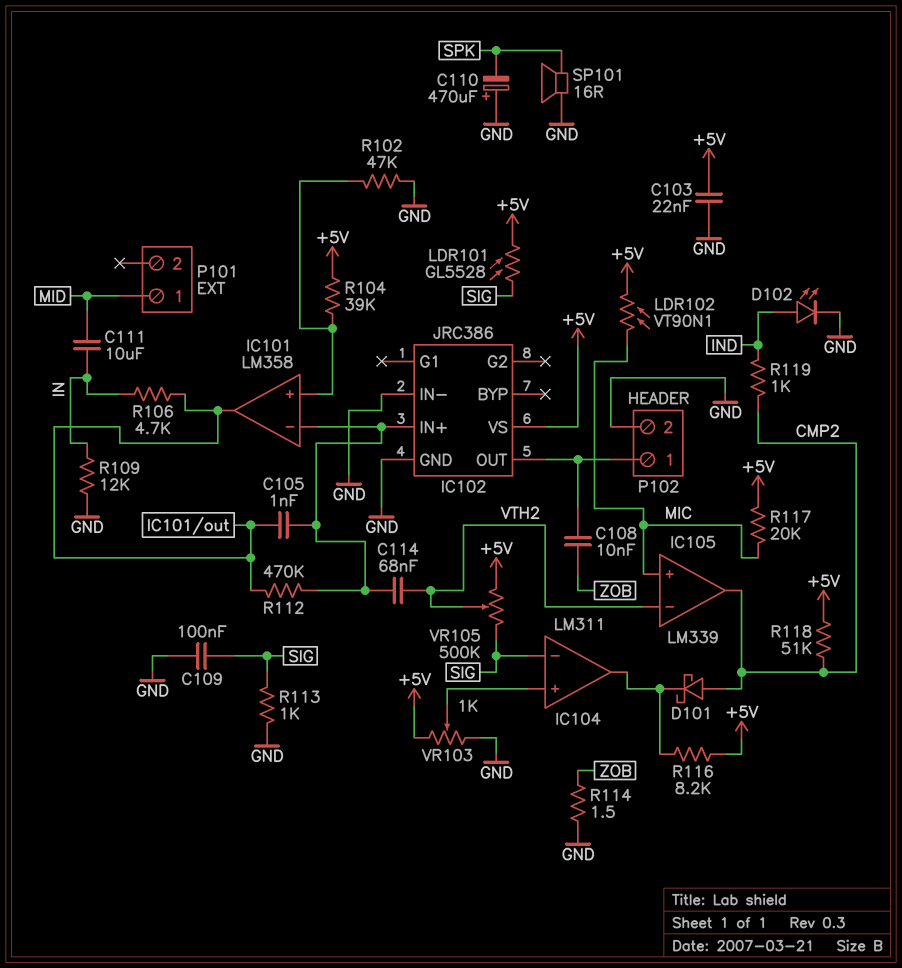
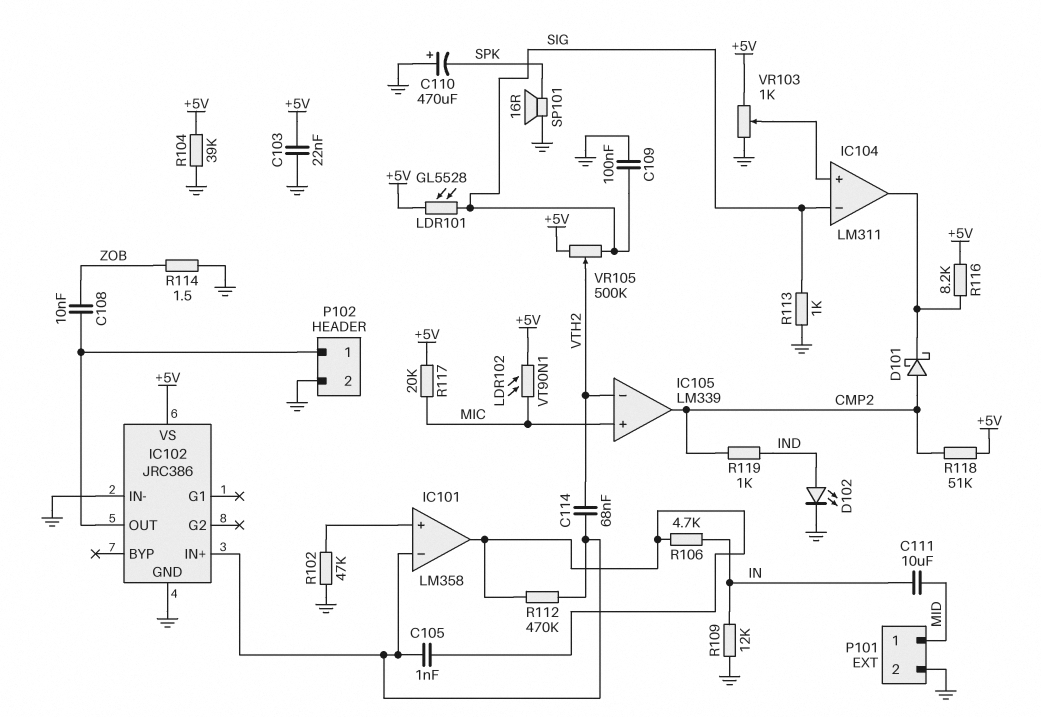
P101 pin 2: none -> GND
R104: 39k (+5V, IC101/in+) -> 39k (+5V, GND)

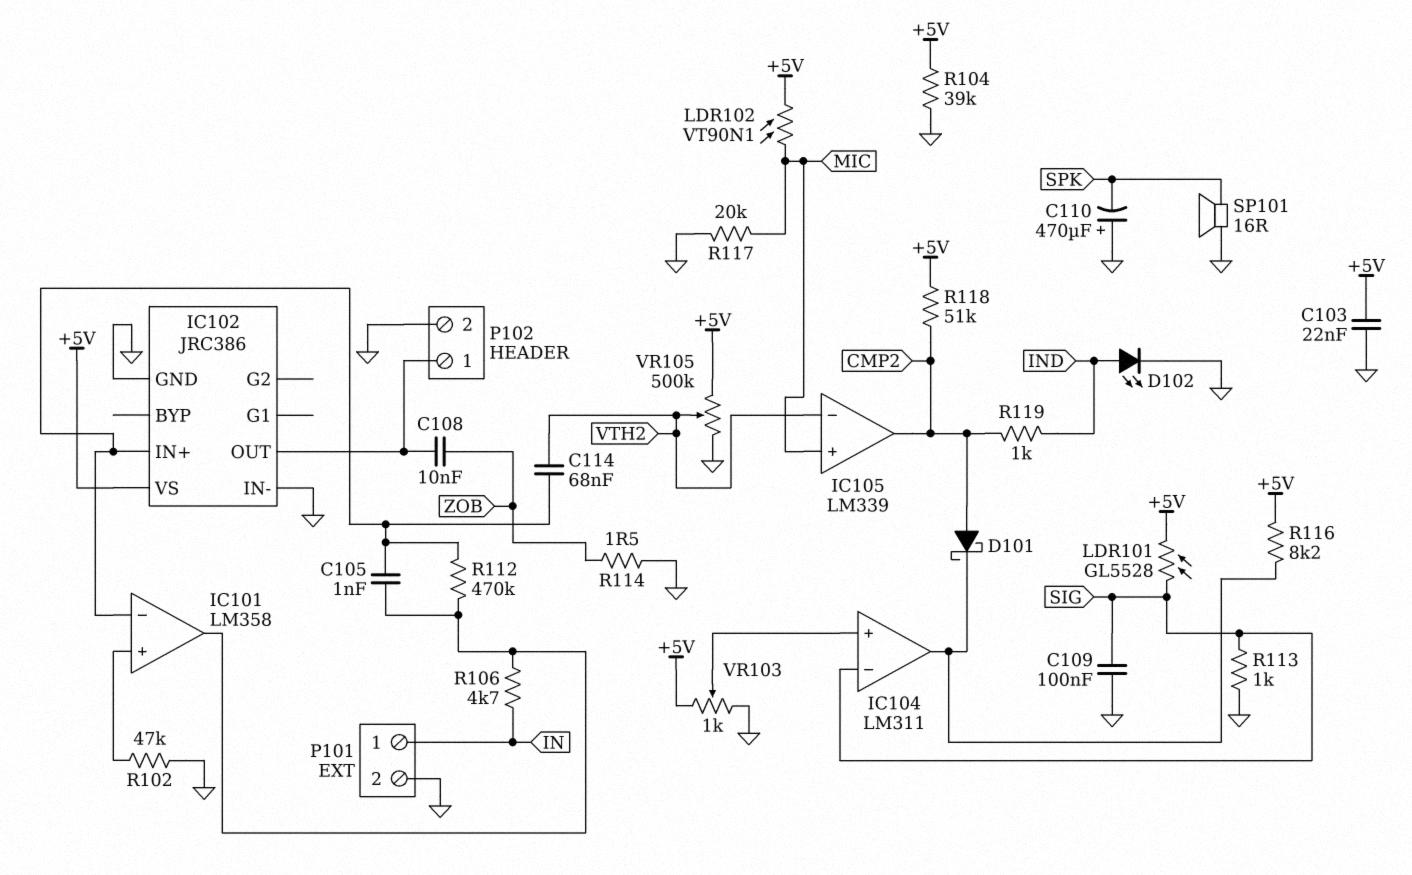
C111: 10uF (IN, MID) -> none
P101 pin 1: MID -> IN
R109: 12k (GND, IN) -> none
R117: 20k (+5V, MIC) -> 20k (GND, MIC)
VR105: 500k (+5V, SIG, wiper VTH2) -> 500k (+5V, GND, wiper VTH2)

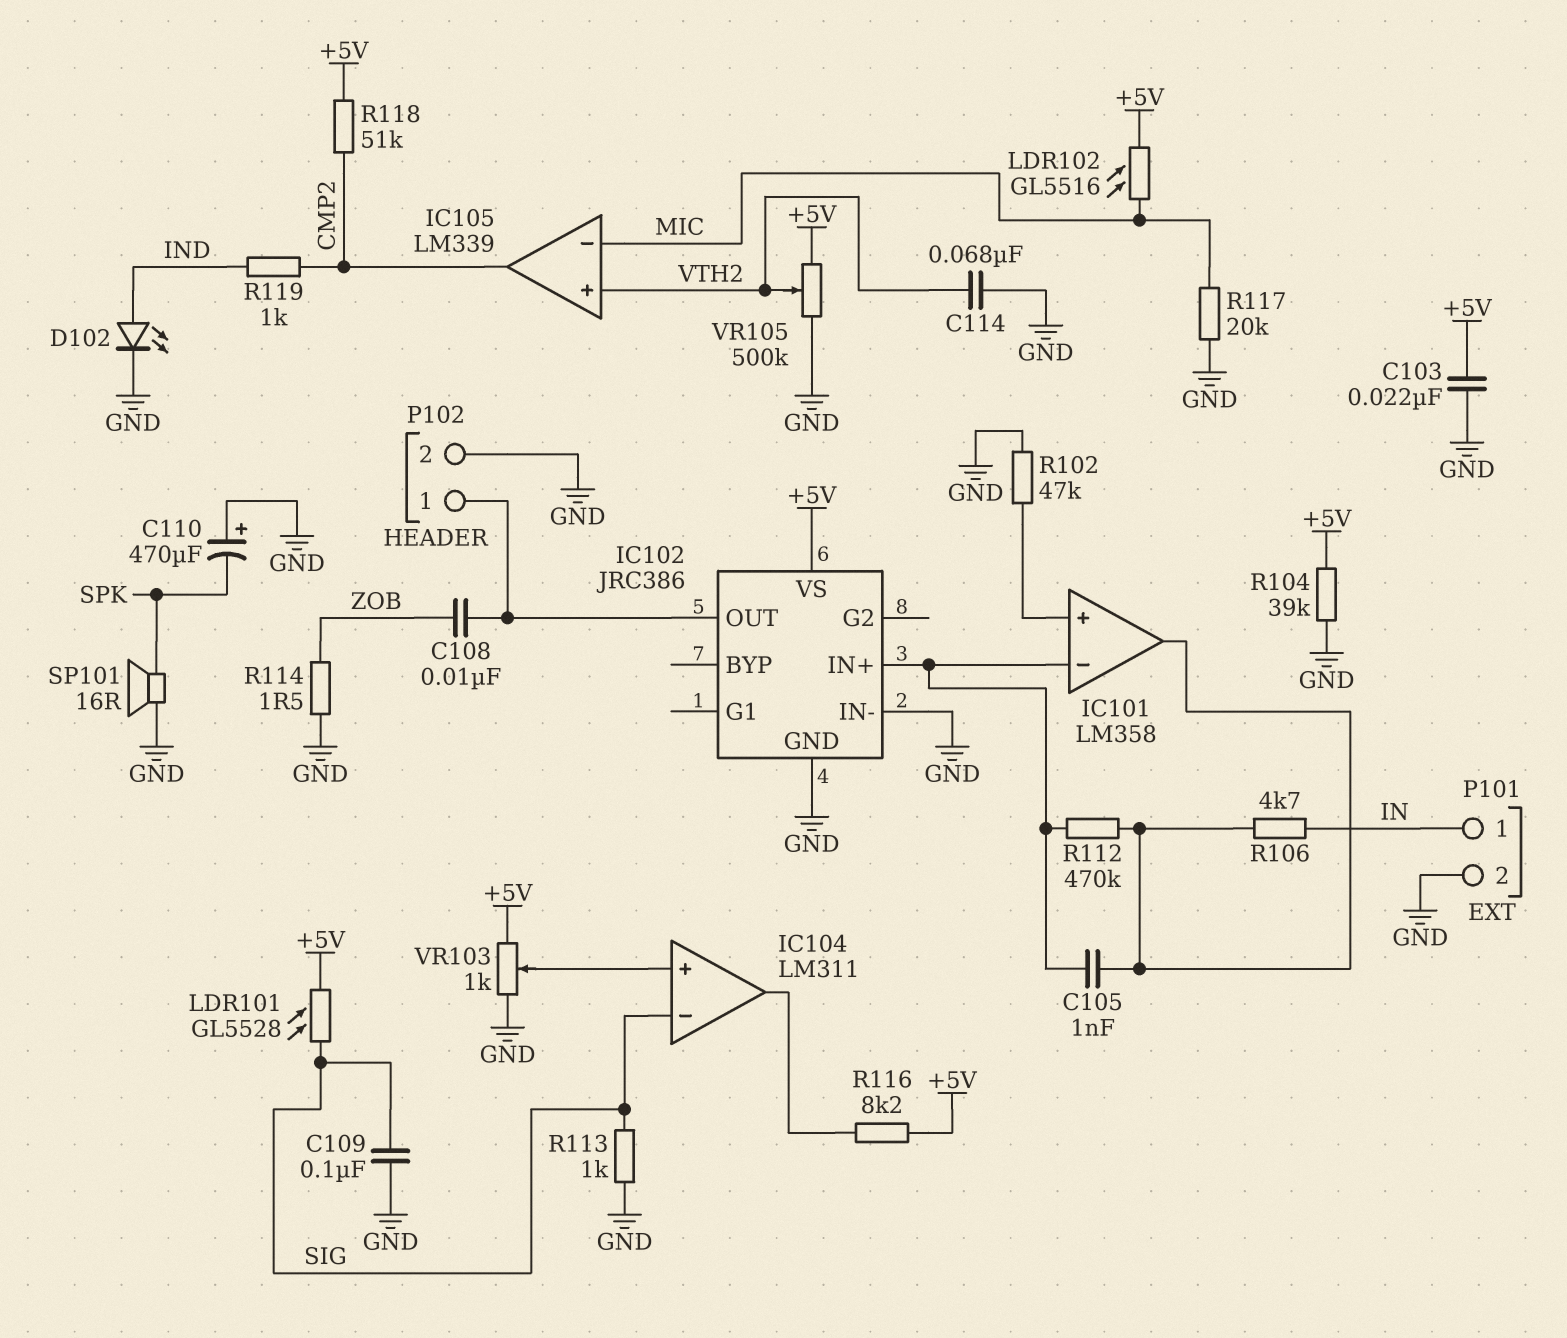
C114: 68nF (IC101/in-, VTH2) -> 68nF (GND, VTH2)
D101: schottky (A CMP2, K IC104/out) -> none
IC105 pin in+: MIC -> VTH2
IC105 pin in-: VTH2 -> MIC
LDR102: VT90N1 (+5V, MIC) -> GL5516 (+5V, MIC)

